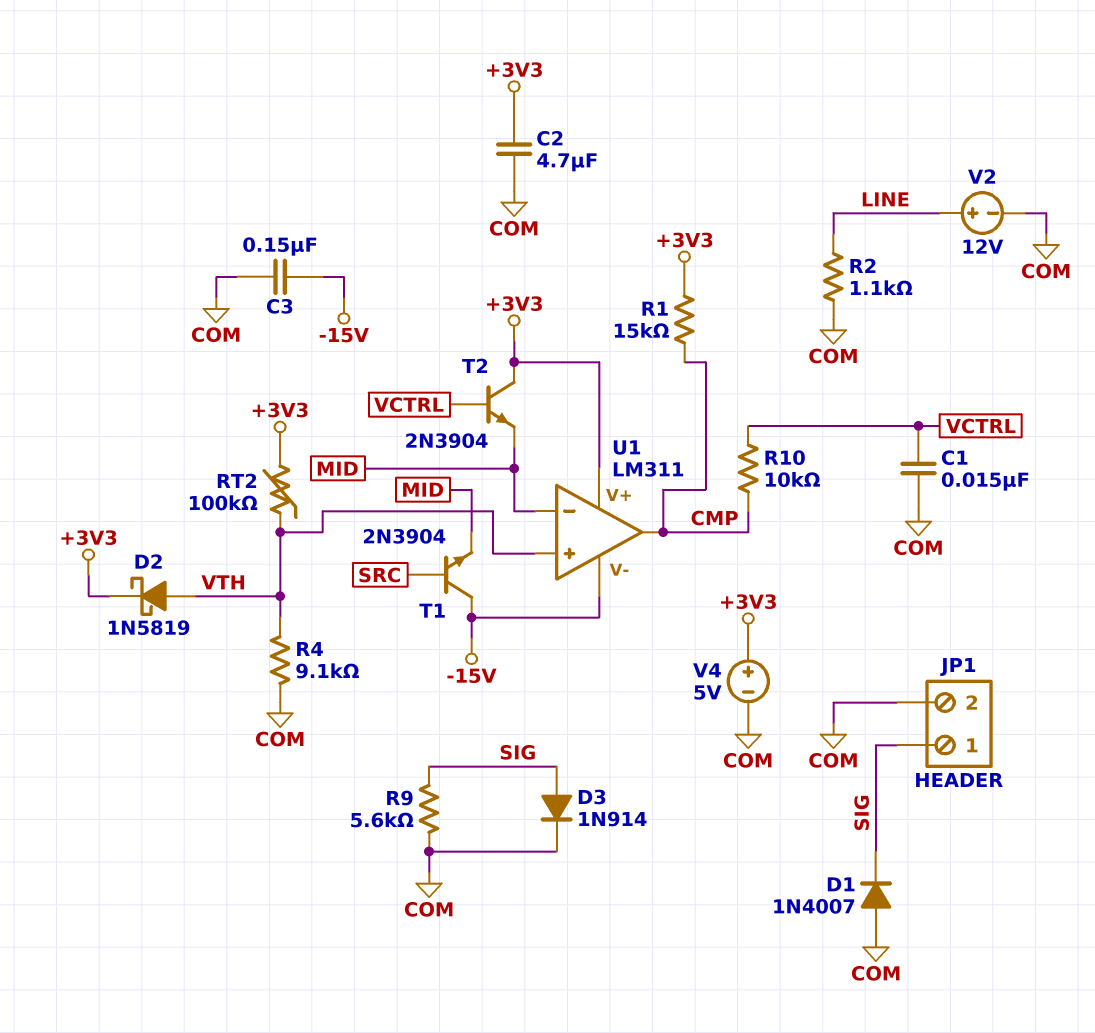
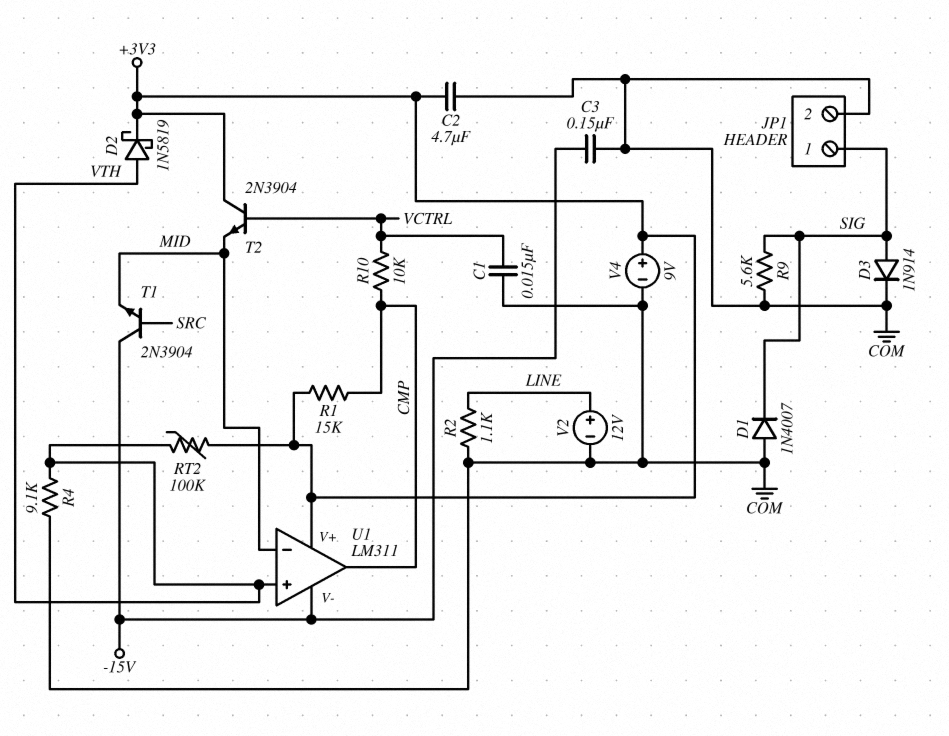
V4: 5V (plus +3V3, minus COM) -> 9V (plus +3V3, minus COM)

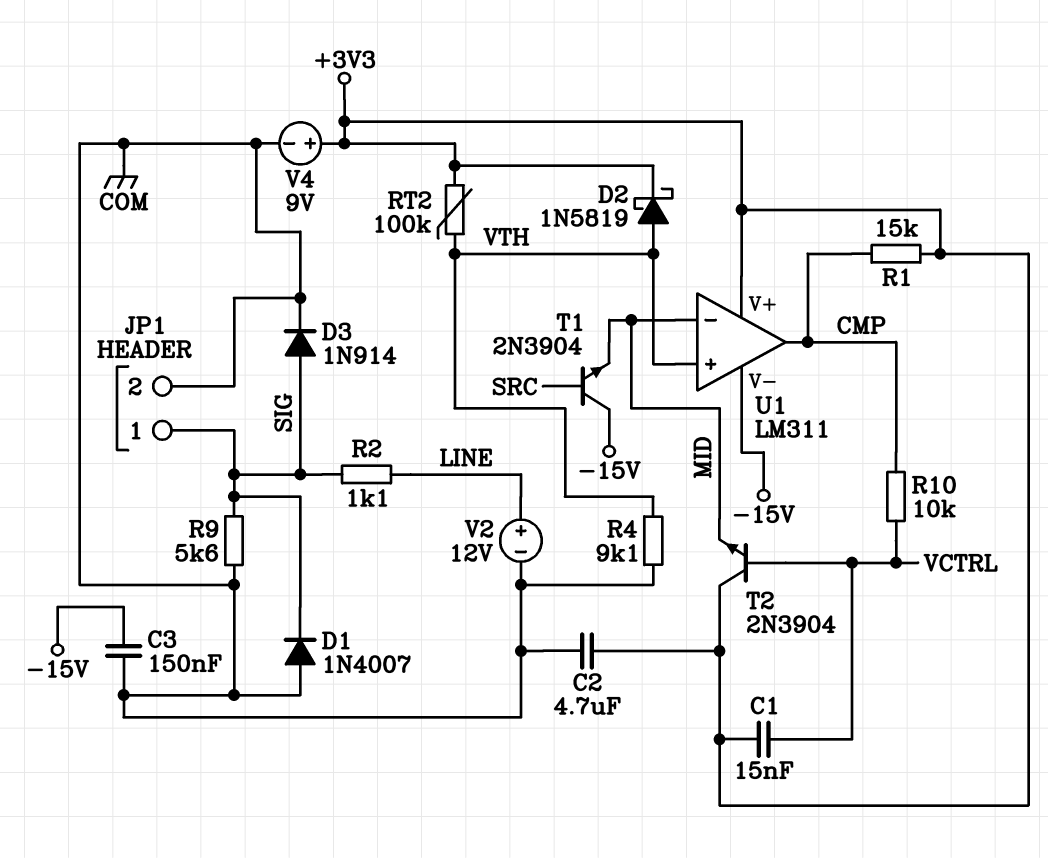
C1: 15nF (COM, VCTRL) -> 15nF (+3V3, VCTRL)
R2: 1.1k (COM, LINE) -> 1.1k (LINE, SIG)

